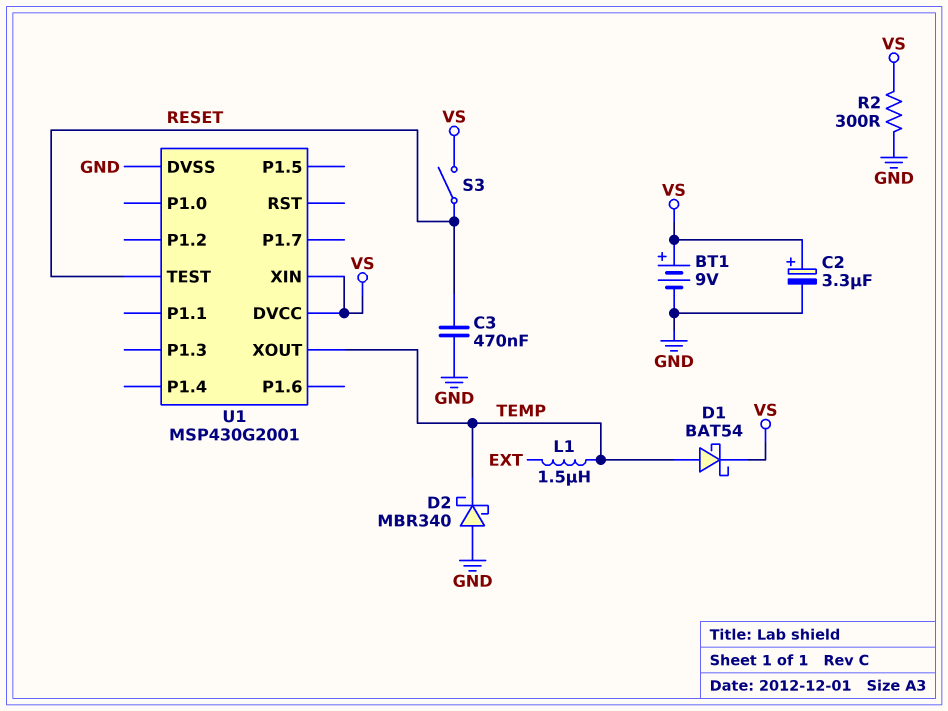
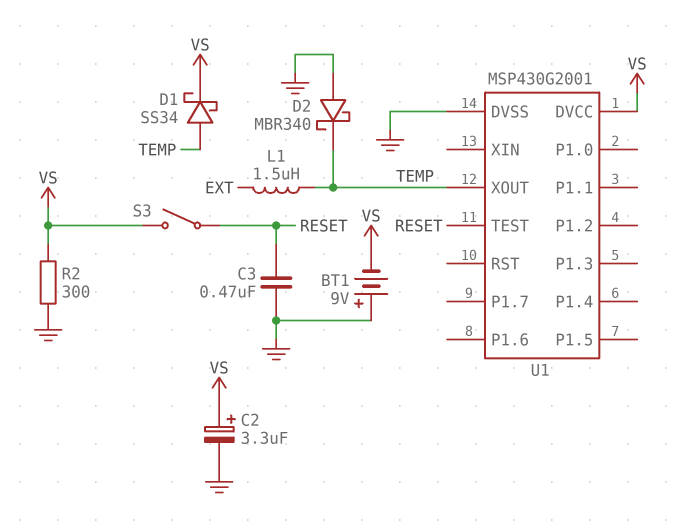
BT1: 9V (plus VS, minus GND) -> 9V (plus GND, minus VS)
D1: schottky BAT54 (A TEMP, K VS) -> schottky SS34 (A TEMP, K VS)
U1 pin XIN: VS -> none

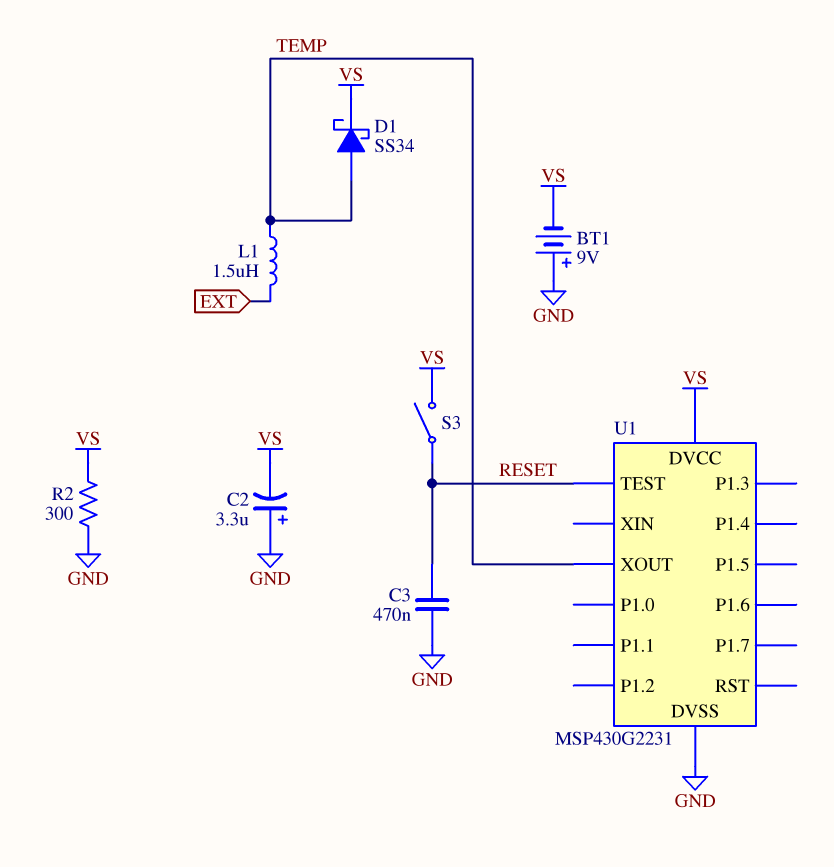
C2: 3.3uF (plus VS, minus GND) -> 3.3uF (plus GND, minus VS)
D2: schottky MBR340 (A GND, K TEMP) -> none
U1: MSP430G2001 -> MSP430G2231

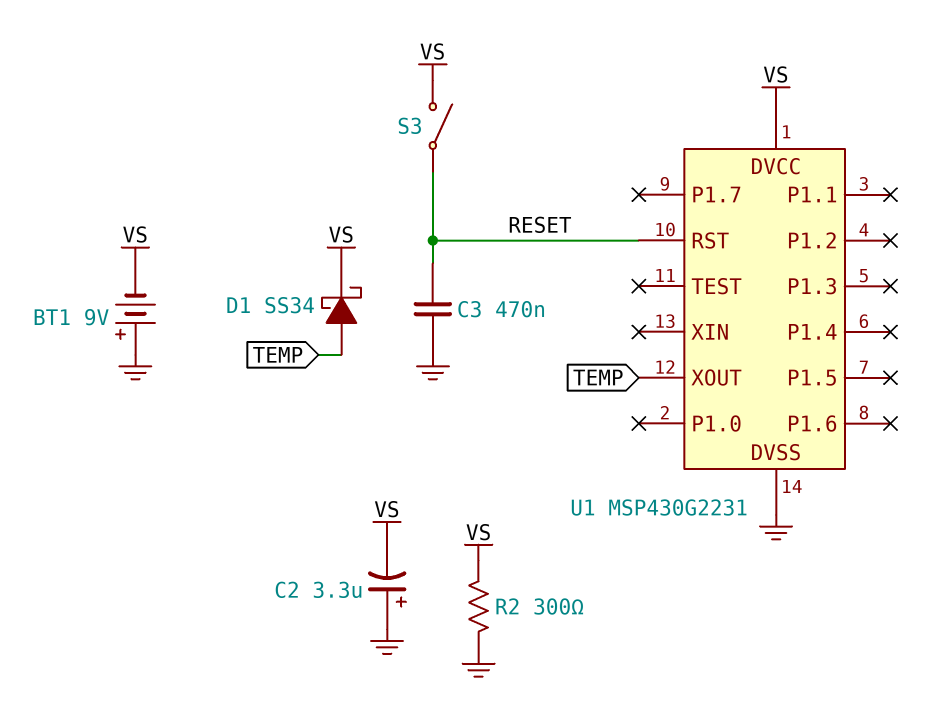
L1: 1.5uH (EXT, TEMP) -> none
U1 pin RST: none -> RESET
U1 pin TEST: RESET -> none

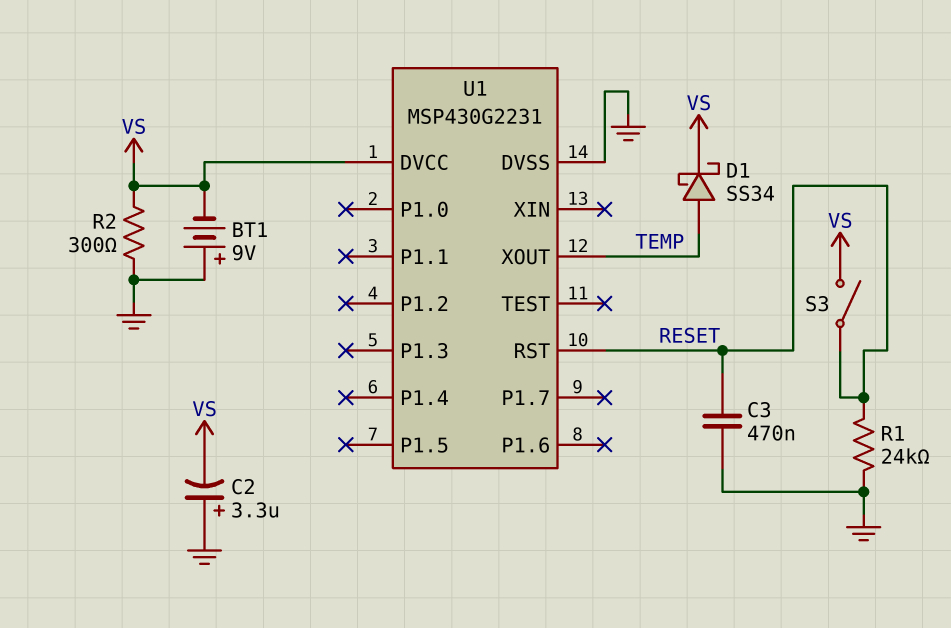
R1: none -> 24k (GND, RESET)

